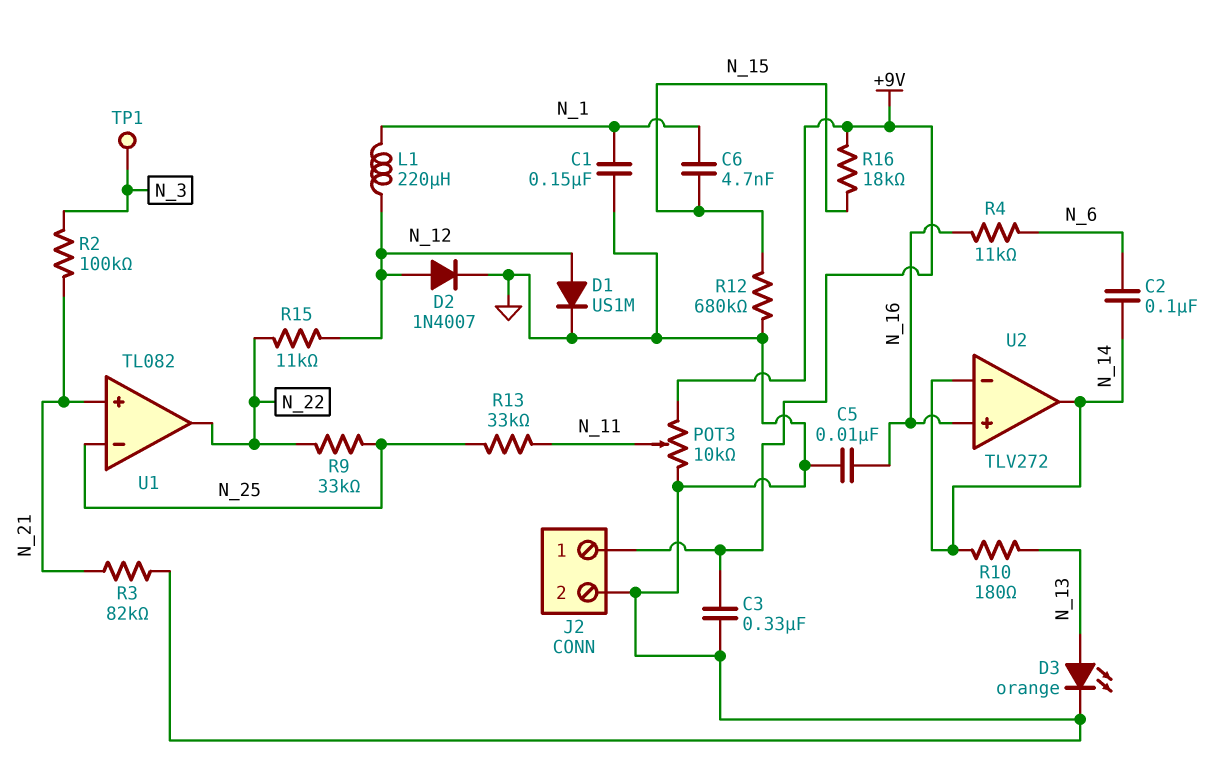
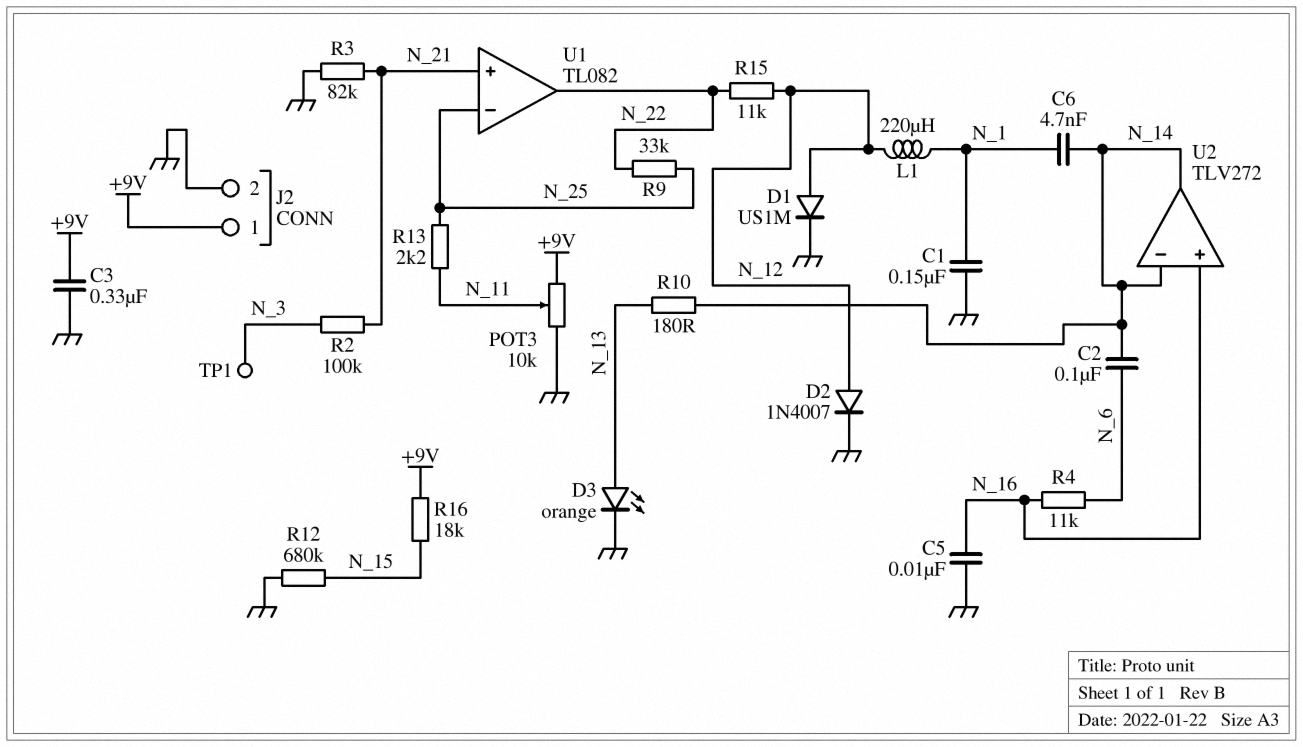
C6: 4.7nF (N_1, N_15) -> 4.7nF (N_1, N_14)
R13: 33k (N_11, N_25) -> 2.2k (N_11, N_25)

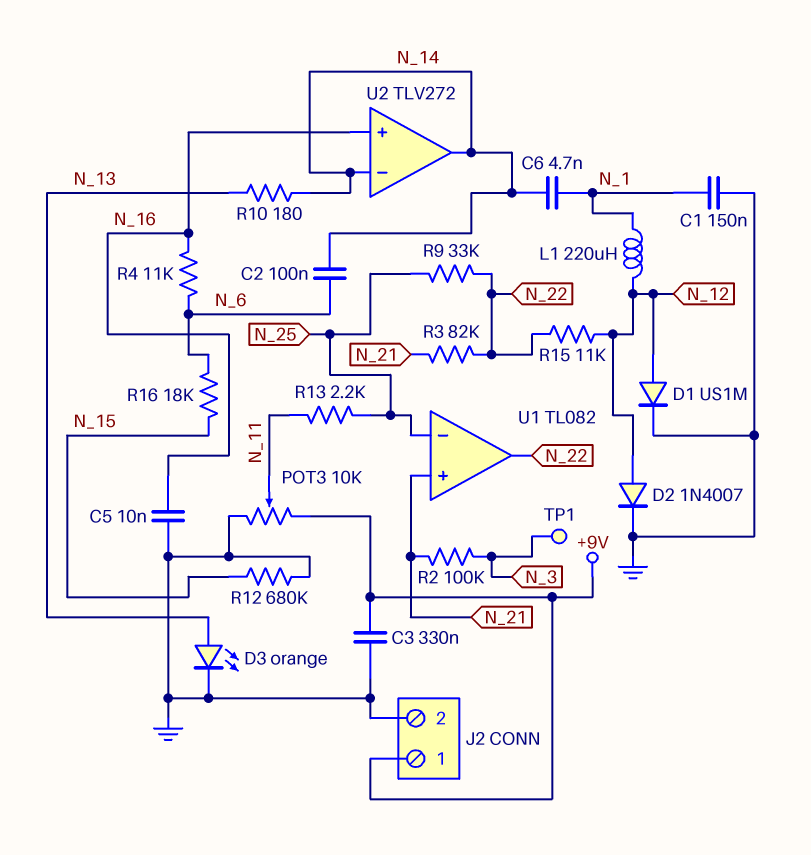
R3: 82k (GND, N_21) -> 82k (N_21, N_22)
R16: 18k (+9V, N_15) -> 18k (N_6, N_15)

